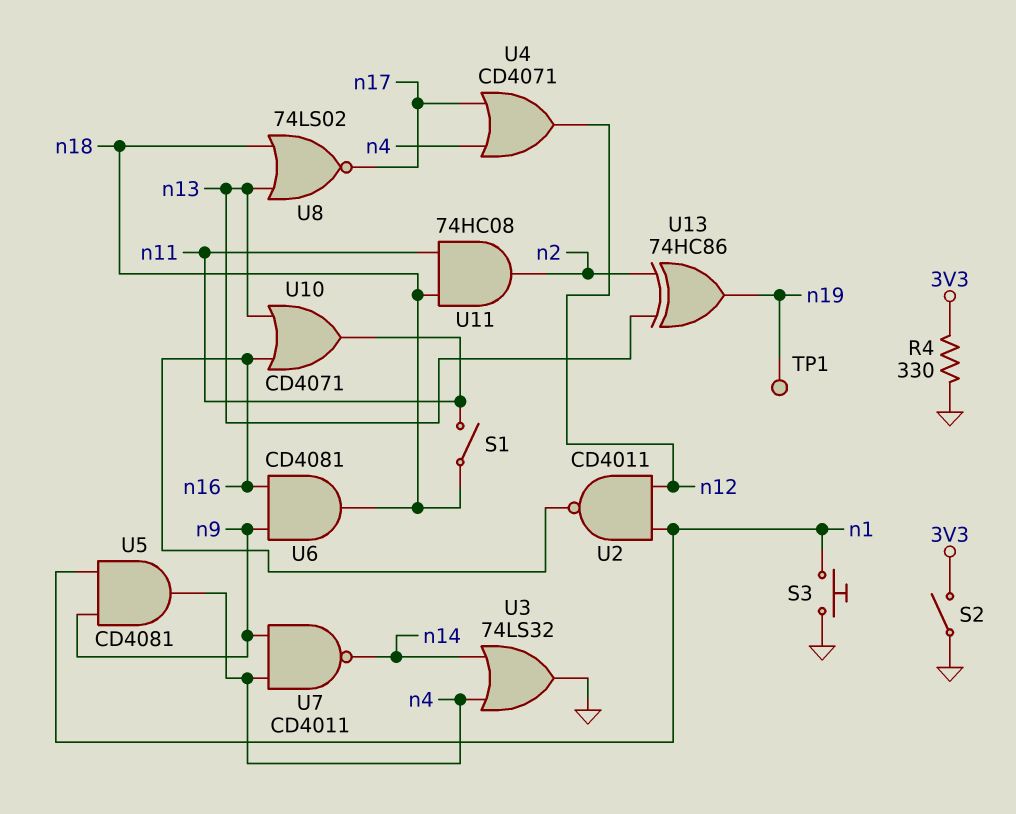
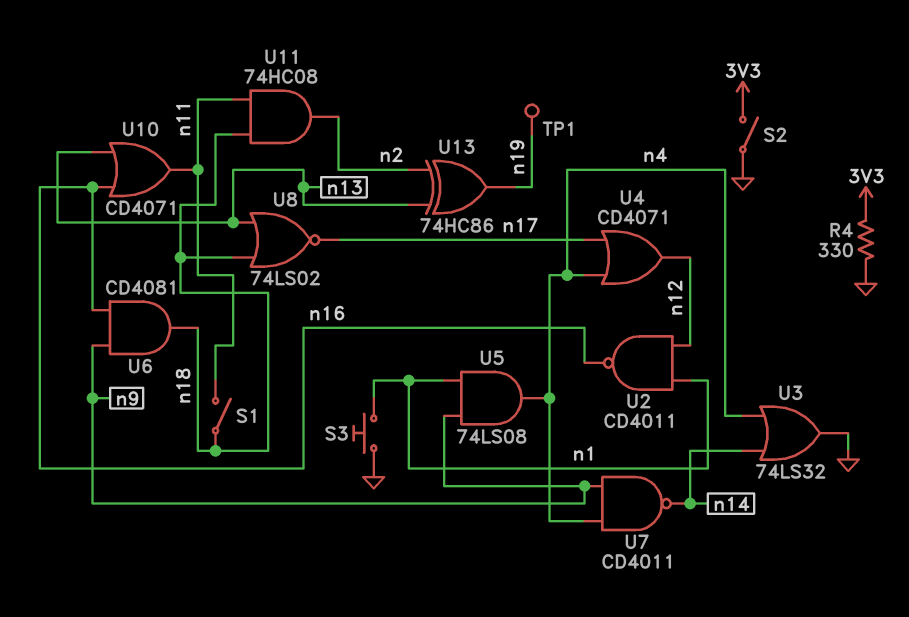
U5: AND CD4081 (in n1, in n9, out n4) -> AND 74LS08 (in n1, in n9, out n4)

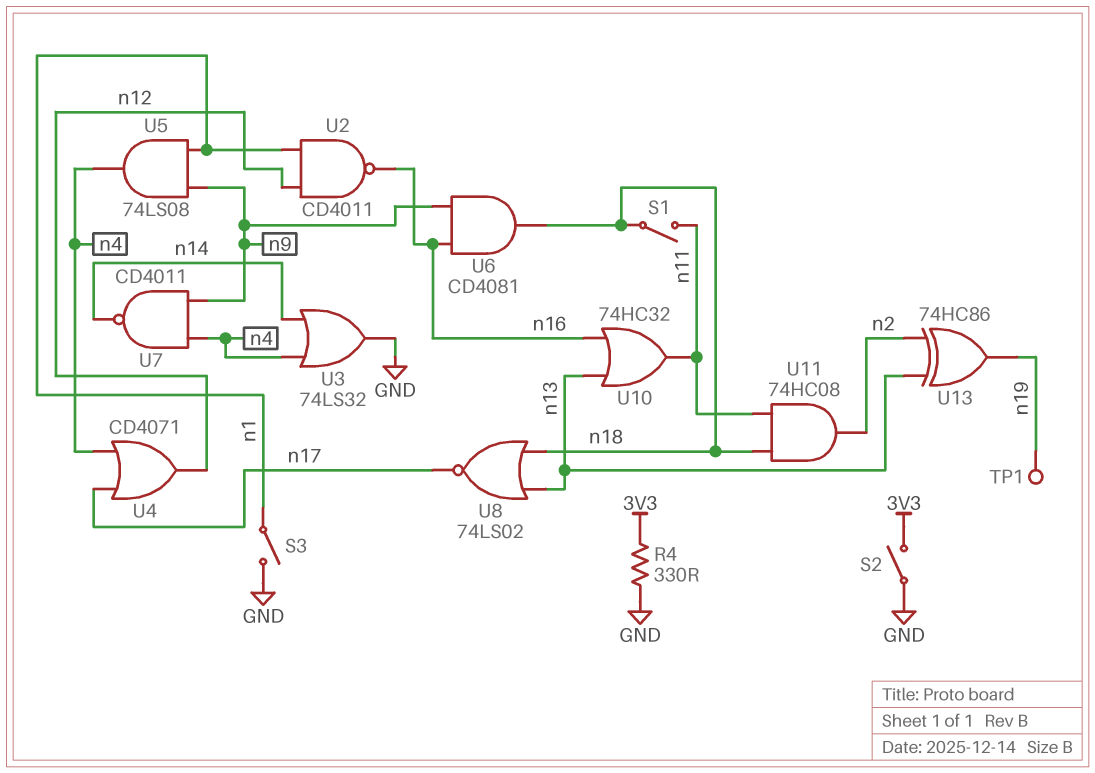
S3: button (GND, n1) -> switch (GND, n1)
U10: OR CD4071 (in n13, in n16, out n11) -> OR 74HC32 (in n13, in n16, out n11)

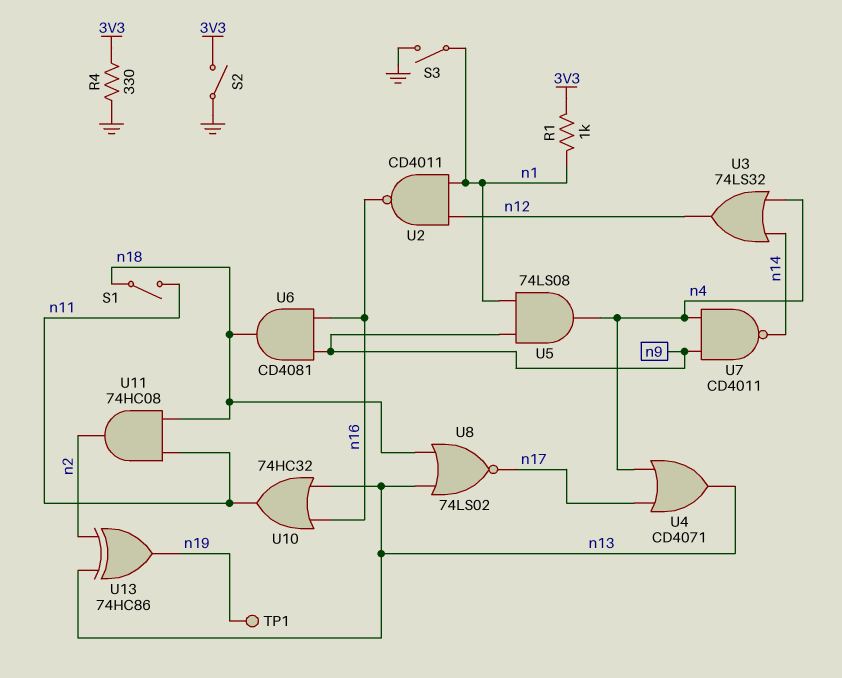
R1: none -> 1k (3V3, n1)
U3: OR 74LS32 (in n4, in n14, out GND) -> OR 74LS32 (in n4, in n14, out n12)
U4: OR CD4071 (in n4, in n17, out n12) -> OR CD4071 (in n4, in n17, out n13)

